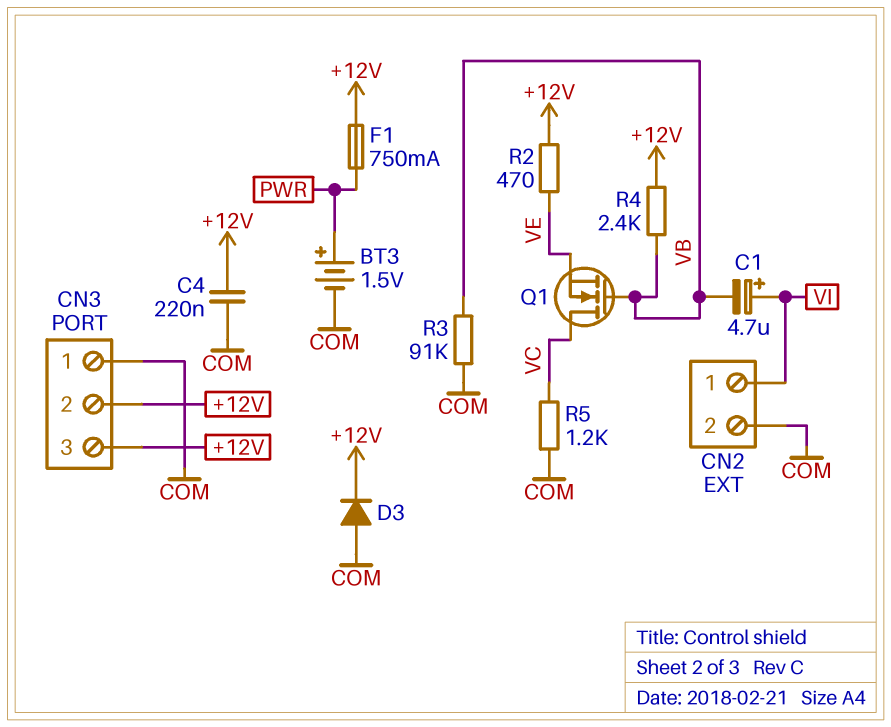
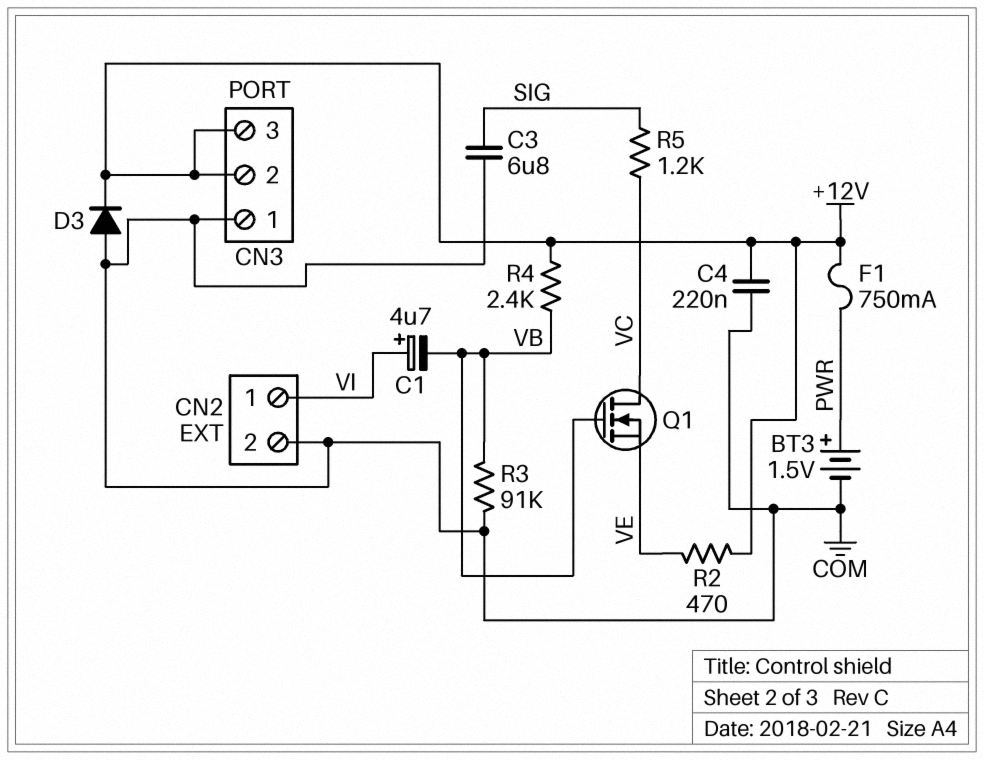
C3: none -> 6.8uF (COM, SIG)
R5: 1.2k (COM, VC) -> 1.2k (SIG, VC)

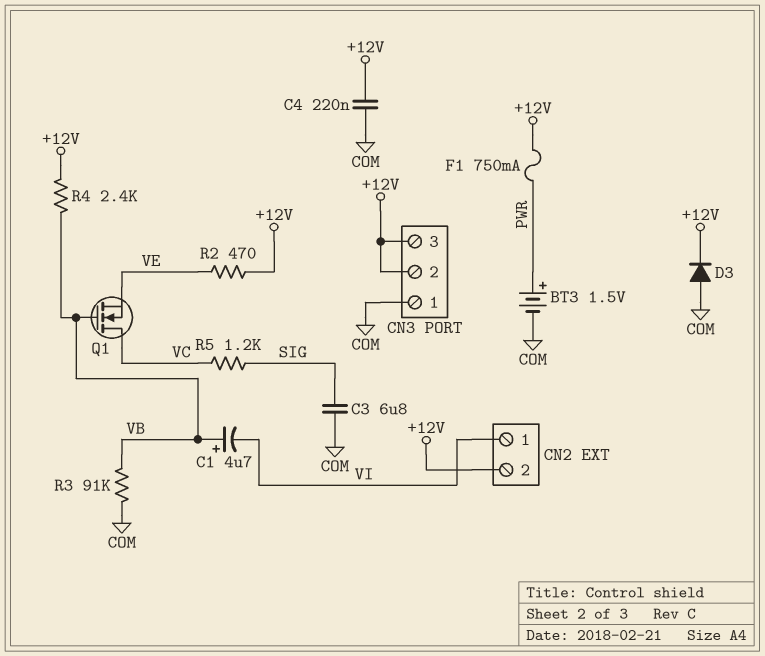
C1: 4.7uF (plus VI, minus VB) -> 4.7uF (plus VB, minus VI)
CN2 pin 2: COM -> +12V

